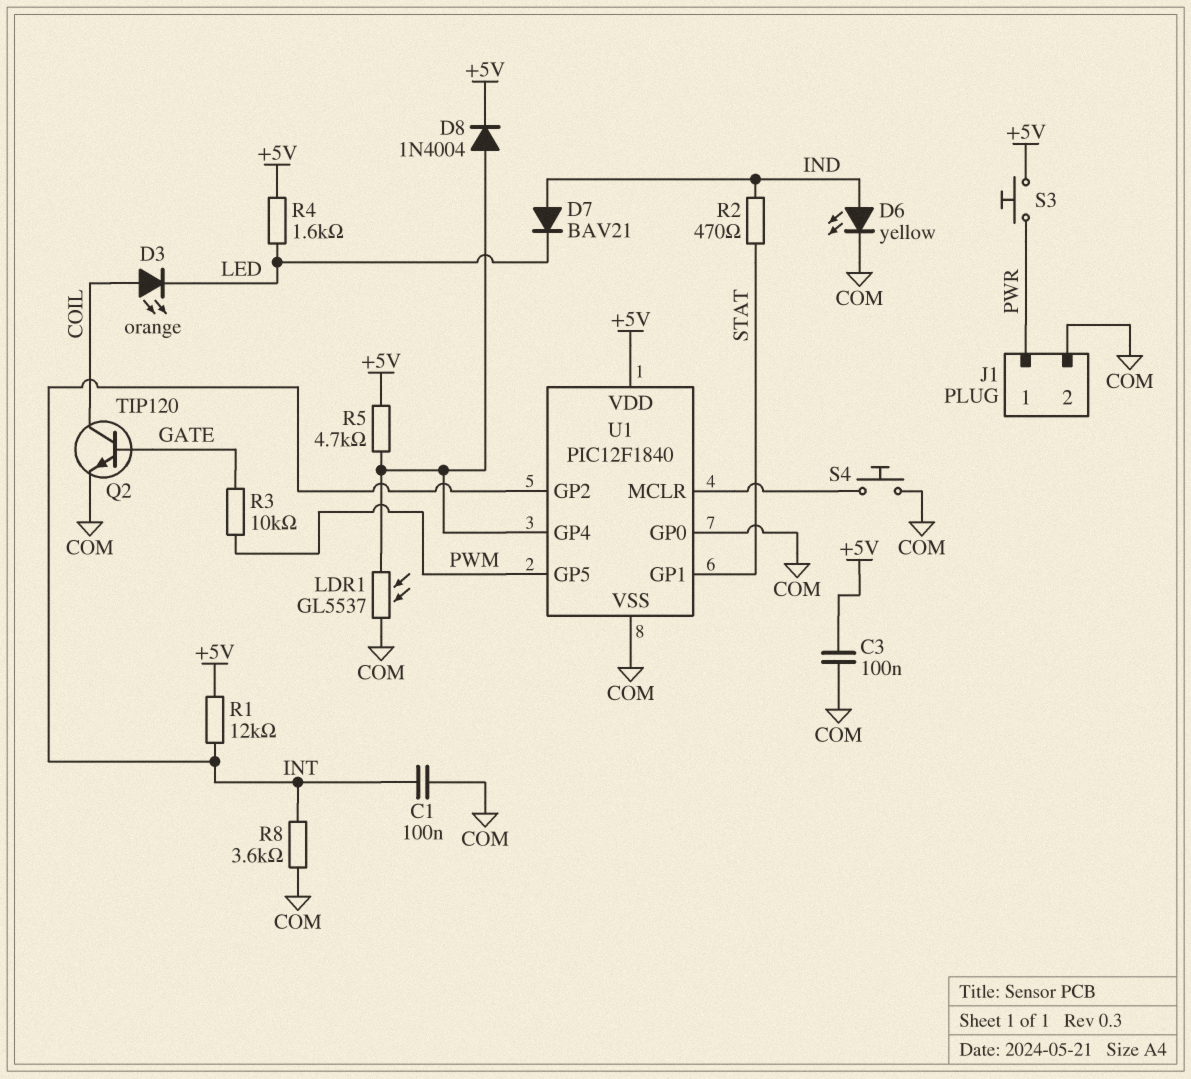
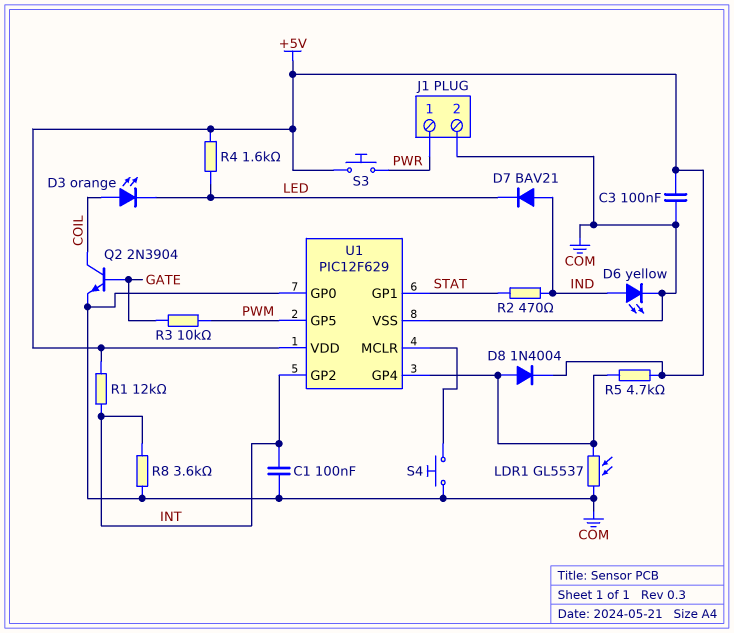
Q2: NPN TIP120 (B GATE, C COIL, E COM) -> NPN 2N3904 (B GATE, C COIL, E COM)
U1: PIC12F1840 -> PIC12F629

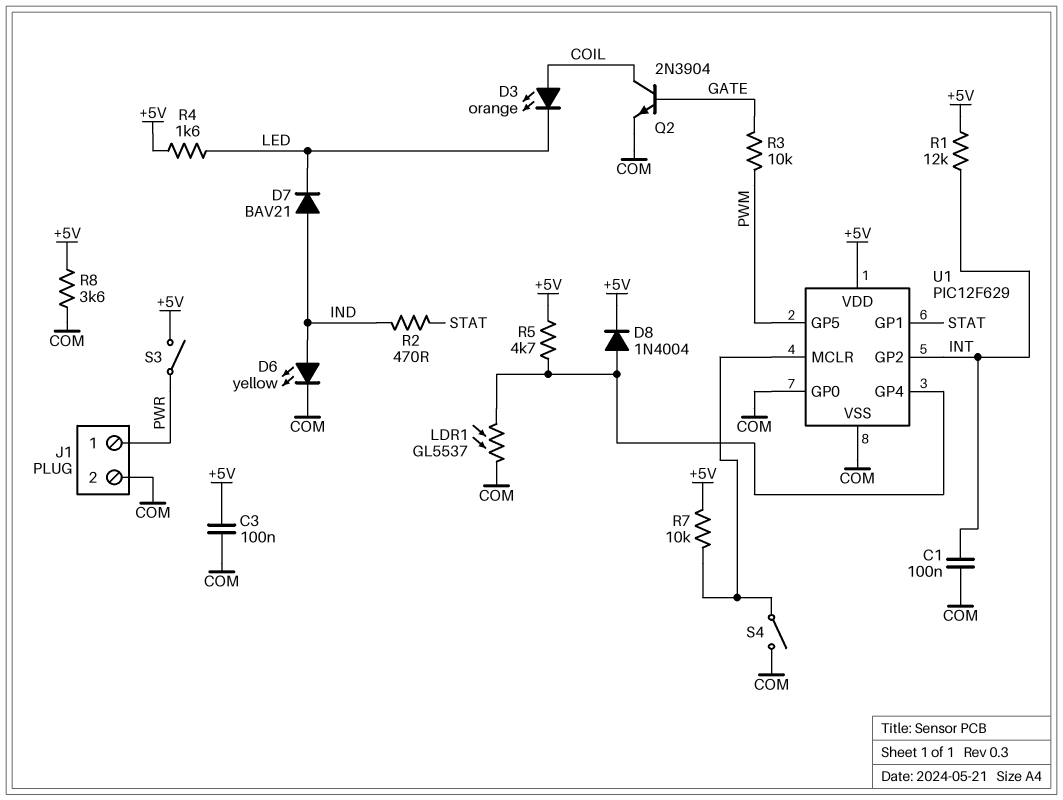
R7: none -> 10k (+5V, U1/MCLR)
R8: 3.6k (COM, INT) -> 3.6k (+5V, COM)
S3: button (+5V, PWR) -> switch (+5V, PWR)
S4: button (COM, U1/MCLR) -> switch (COM, U1/MCLR)

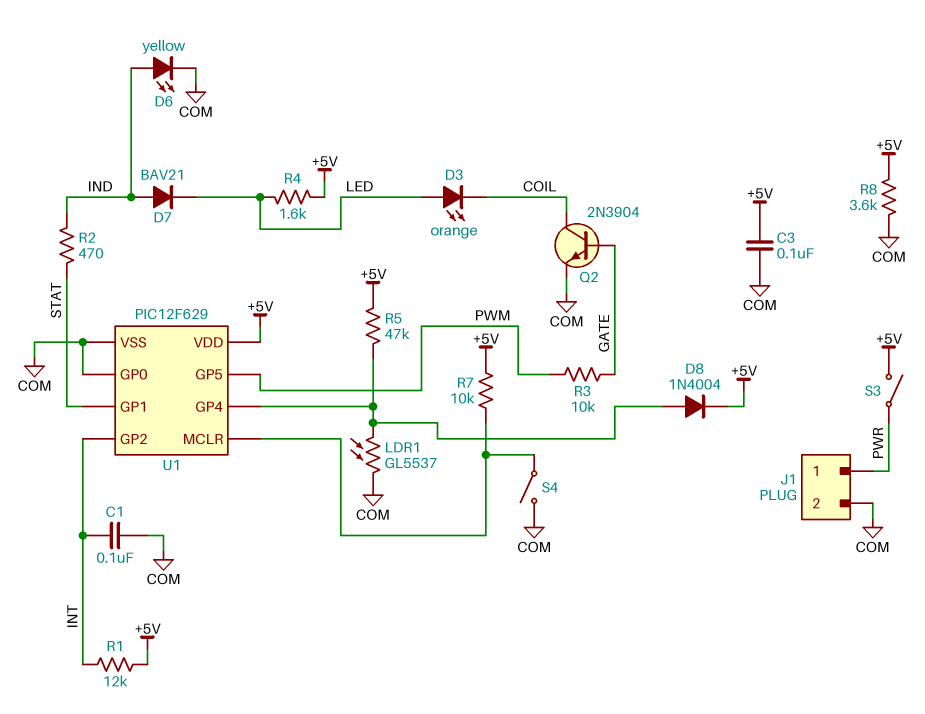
D3: LED orange (A COIL, K LED) -> LED orange (A LED, K COIL)
R5: 4.7k (+5V, U1/GP4) -> 47k (+5V, U1/GP4)

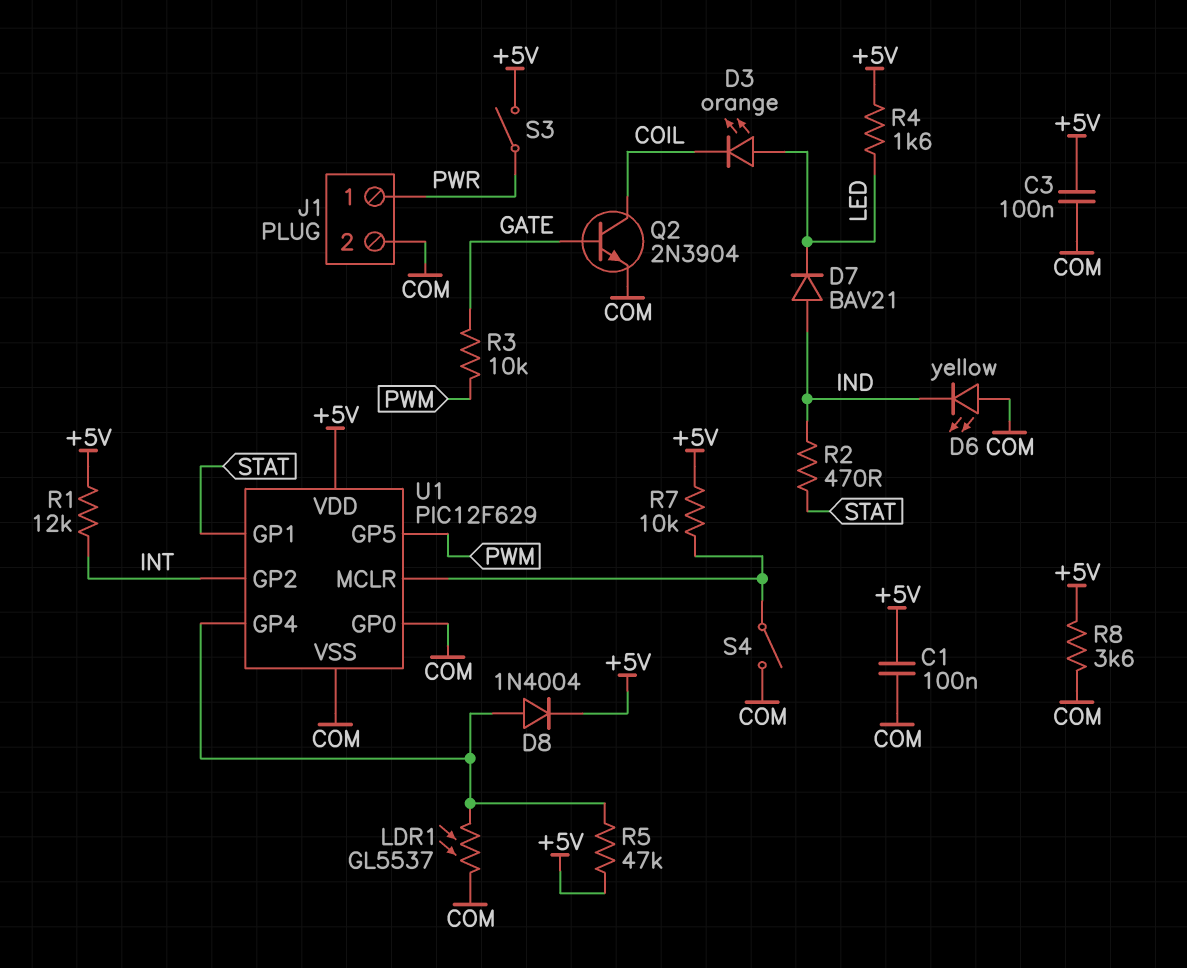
C1: 100nF (COM, INT) -> 100nF (+5V, COM)
D6: LED yellow (A IND, K COM) -> LED yellow (A COM, K IND)

